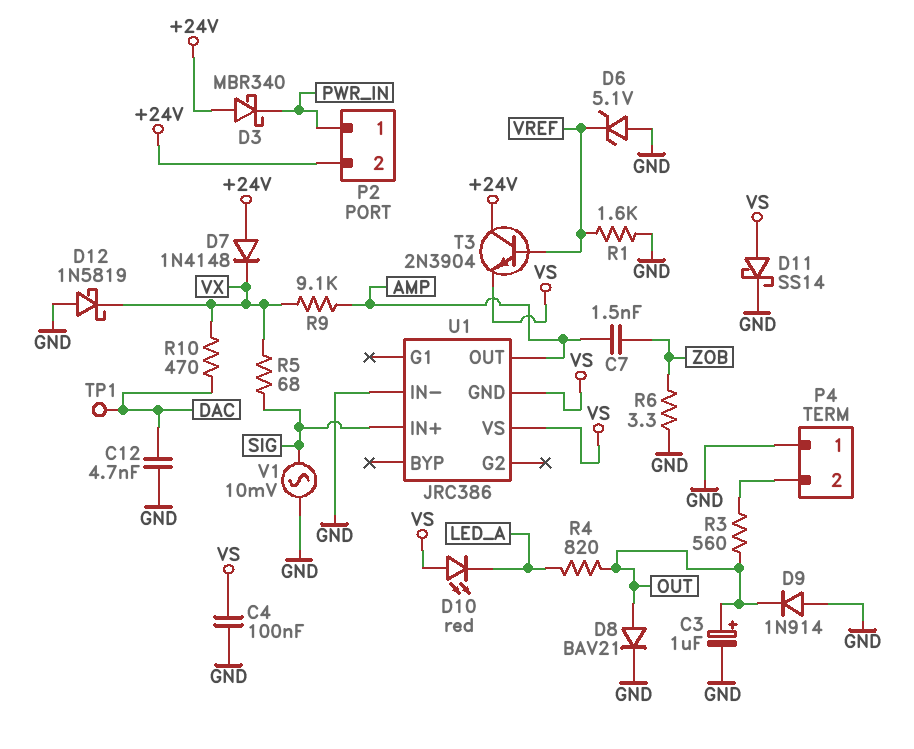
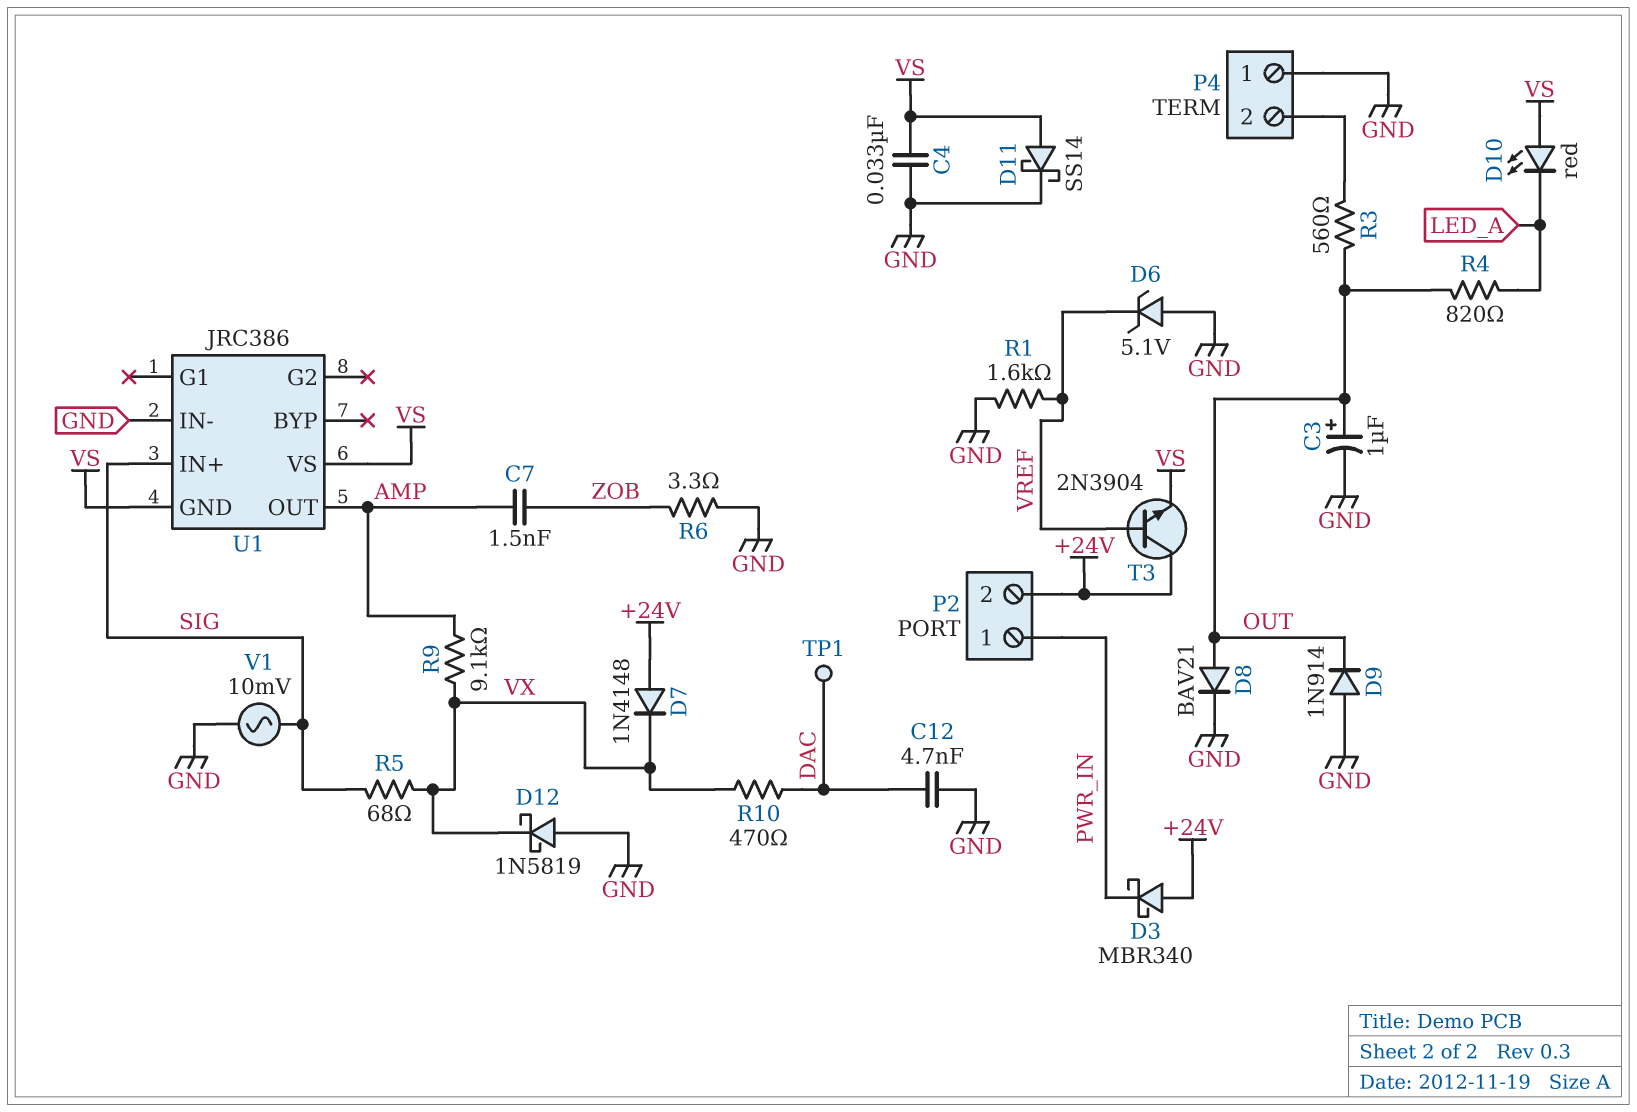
C4: 100nF (GND, VS) -> 33nF (GND, VS)

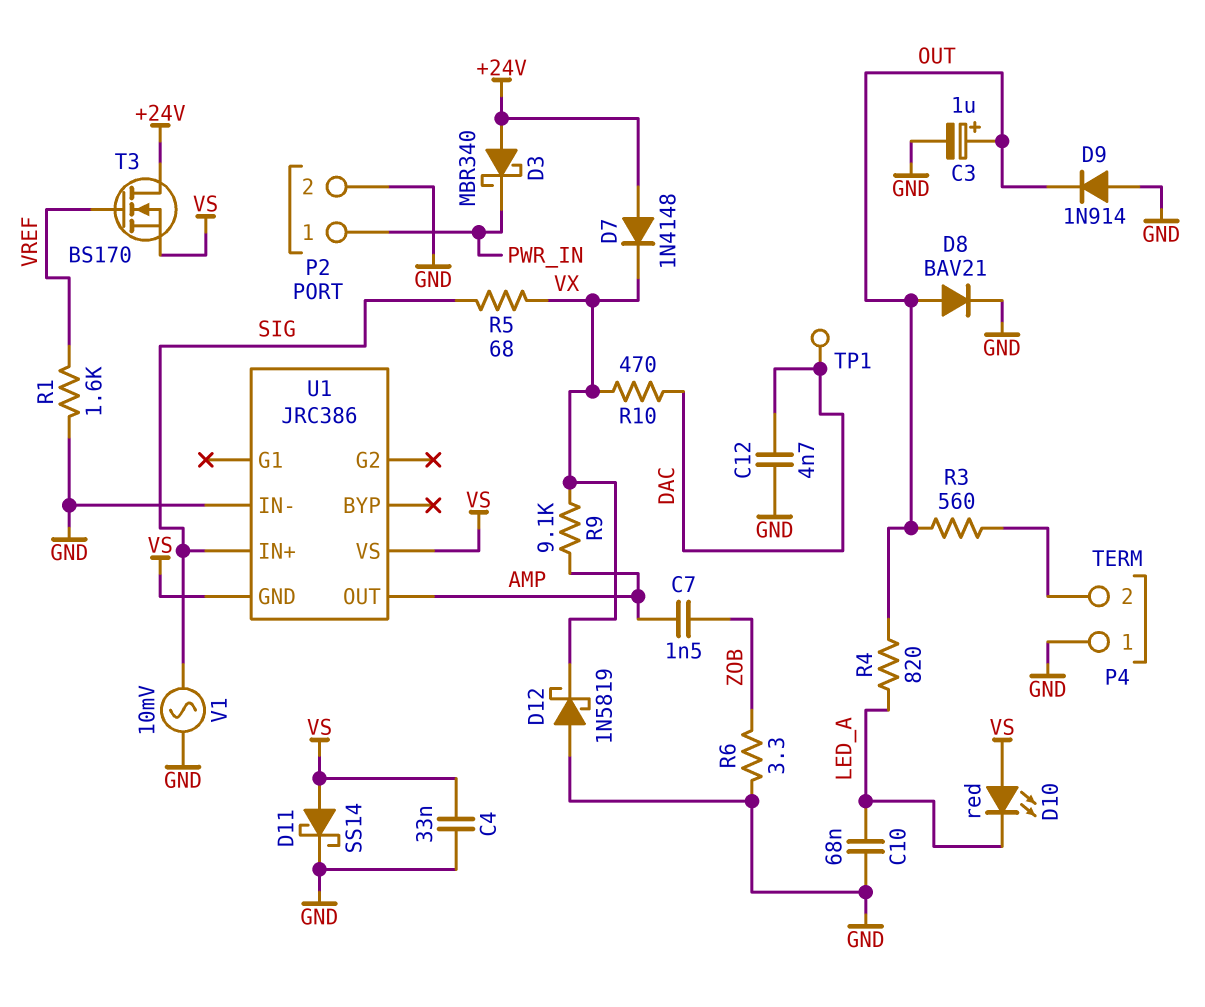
C10: none -> 68nF (GND, LED_A)
D6: zener 5.1V (A GND, K VREF) -> none
P2 pin 2: +24V -> GND
T3: NPN 2N3904 (B VREF, C +24V, E VS) -> NMOS BS170 (G VREF, D +24V, S VS)

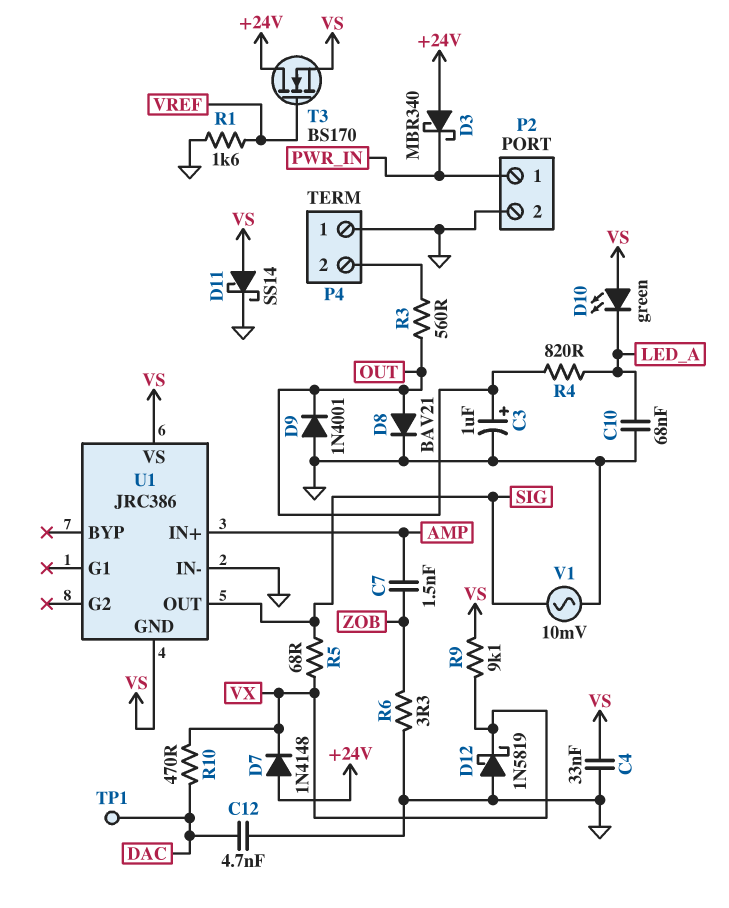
D9: diode 1N914 (A GND, K OUT) -> diode 1N4001 (A GND, K OUT)
D10: LED red (A VS, K LED_A) -> LED green (A VS, K LED_A)
R9: 9.1k (AMP, VX) -> 9.1k (VS, VX)
U1 pin IN+: SIG -> AMP
U1 pin OUT: AMP -> SIG

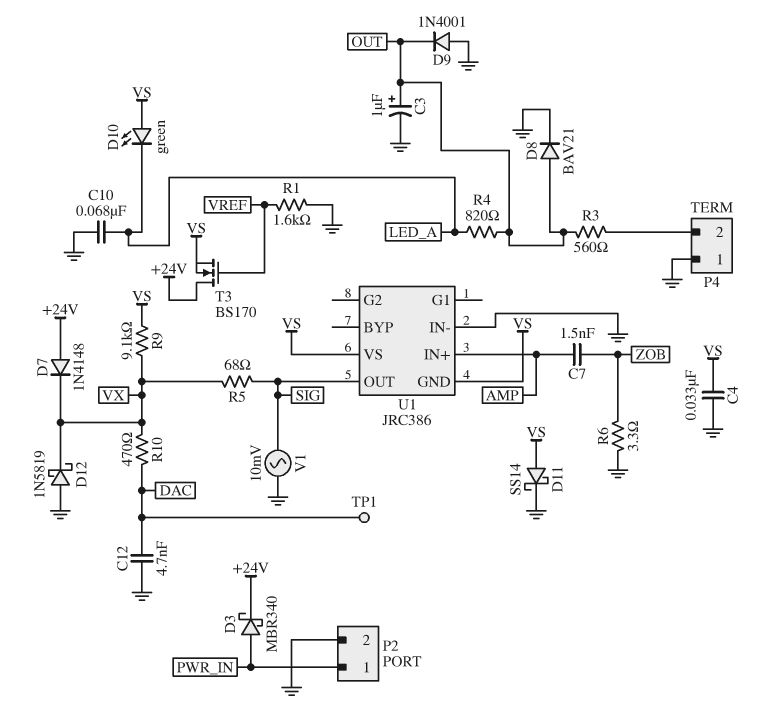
D3: schottky MBR340 (A +24V, K PWR_IN) -> schottky MBR340 (A PWR_IN, K +24V)

